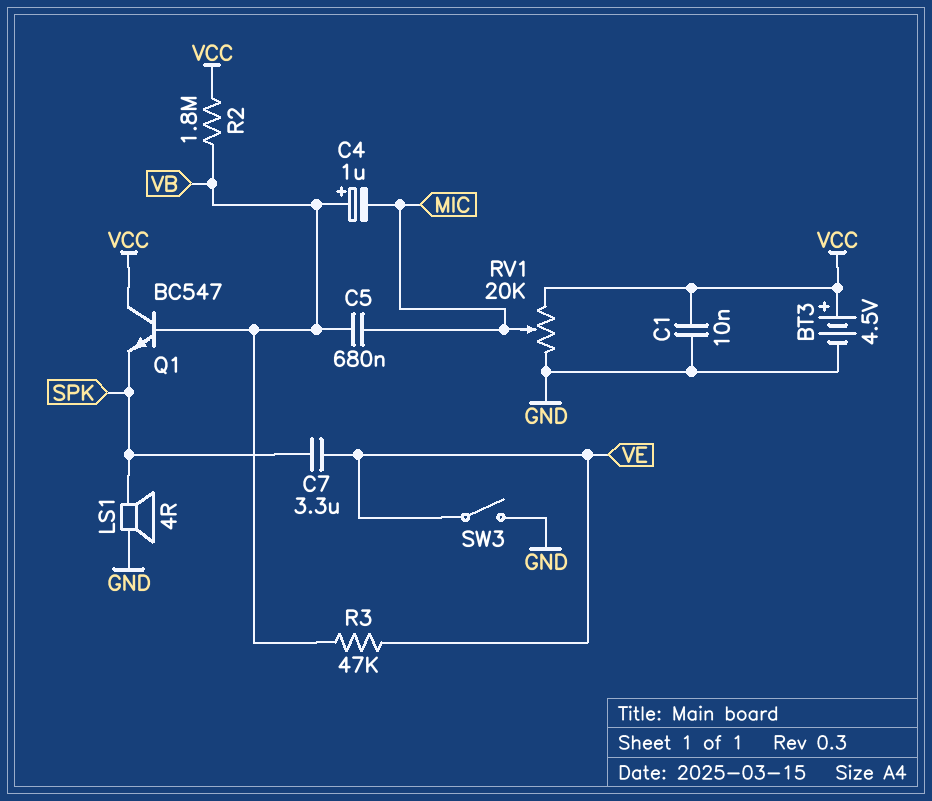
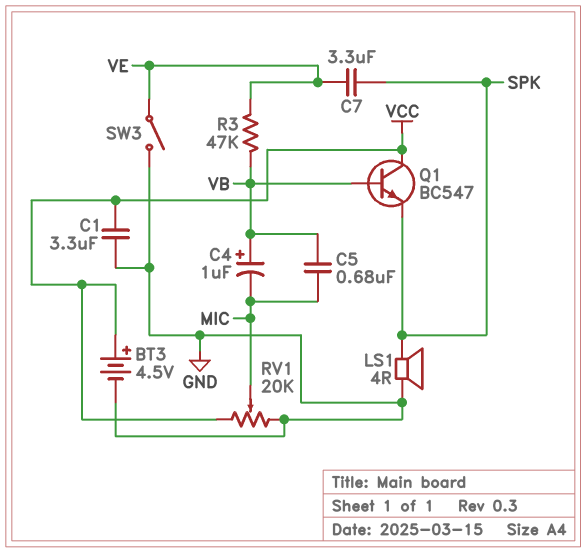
C1: 10nF (GND, VCC) -> 3.3uF (GND, VCC)
R2: 1.8M (VB, VCC) -> none

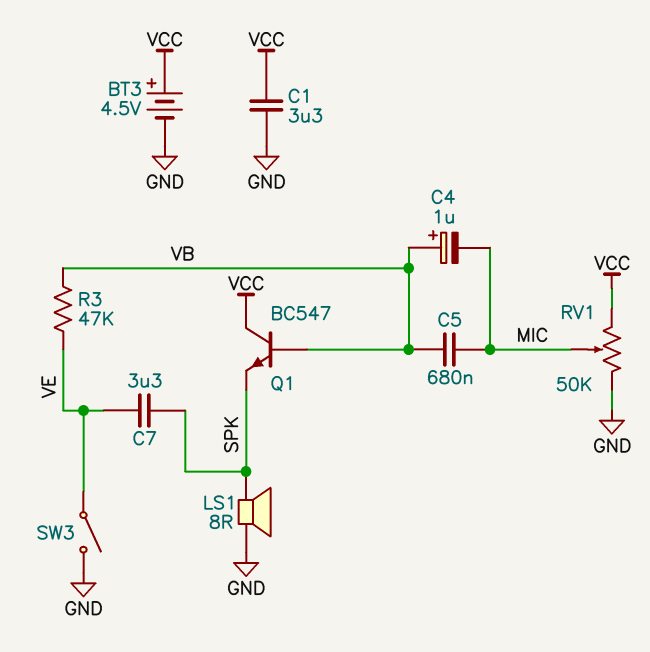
LS1: speaker 4R (GND, SPK) -> speaker 8R (GND, SPK)
RV1: 20k (GND, VCC, wiper MIC) -> 50k (GND, VCC, wiper MIC)

